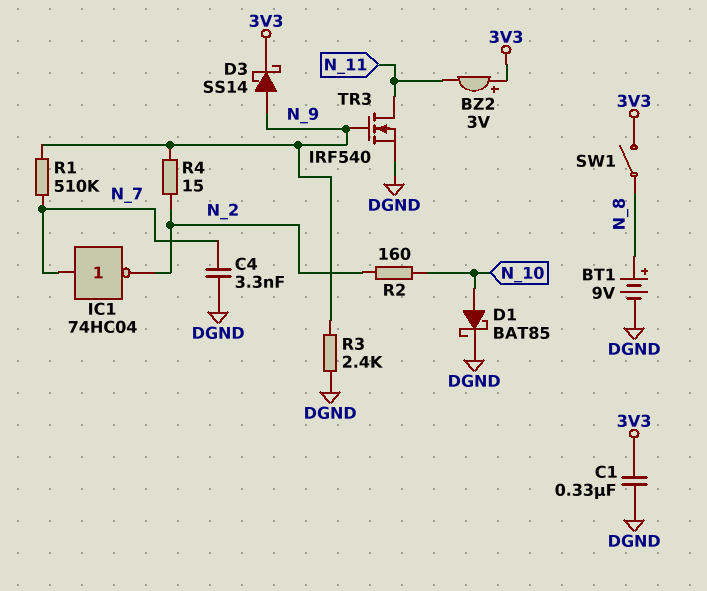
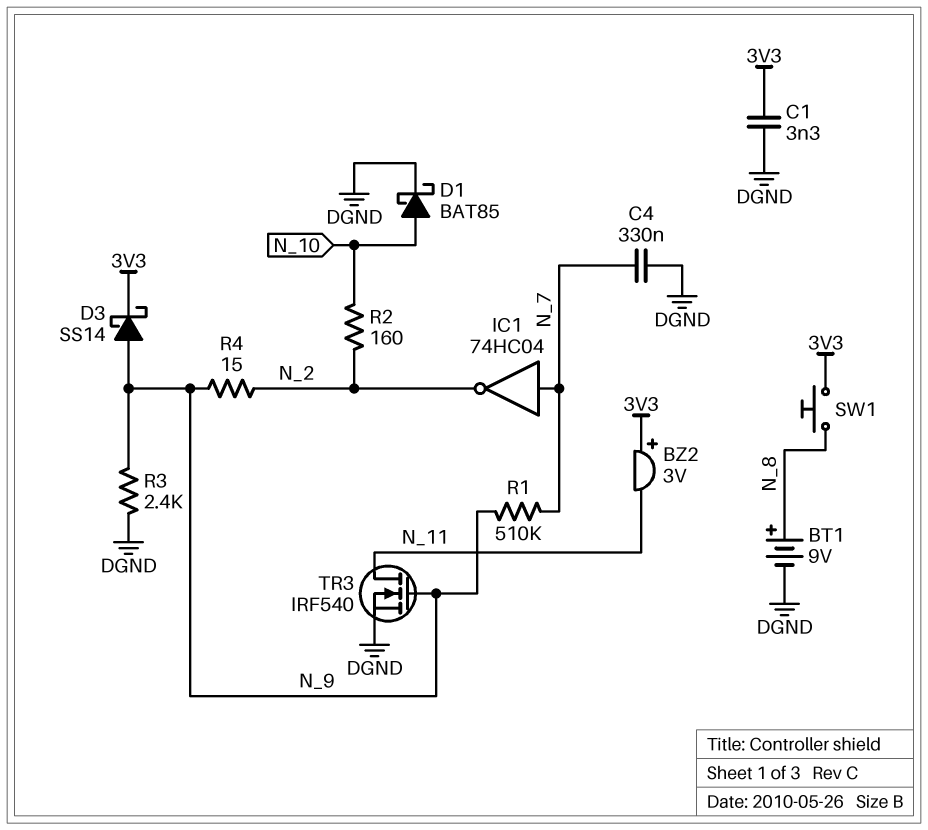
C1: 330nF (3V3, DGND) -> 3.3nF (3V3, DGND)
C4: 3.3nF (DGND, N_7) -> 330nF (DGND, N_7)
SW1: switch (3V3, N_8) -> button (3V3, N_8)

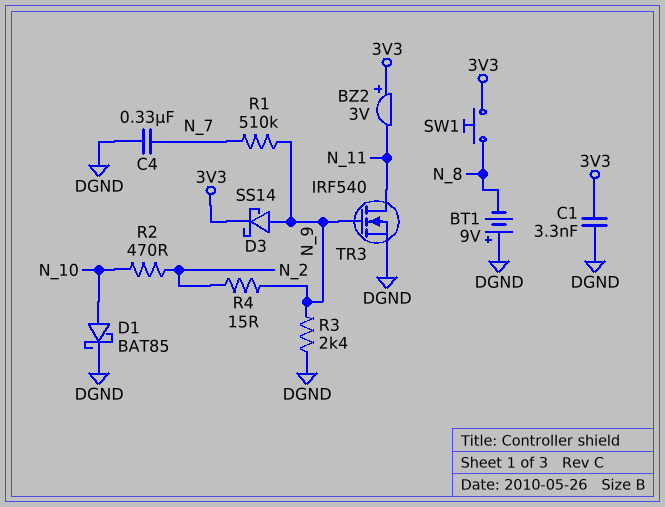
BT1: 9V (plus N_8, minus DGND) -> 9V (plus DGND, minus N_8)
IC1: NOT 74HC04 (in N_7, out N_2) -> none
R2: 160 (N_2, N_10) -> 470 (N_2, N_10)

